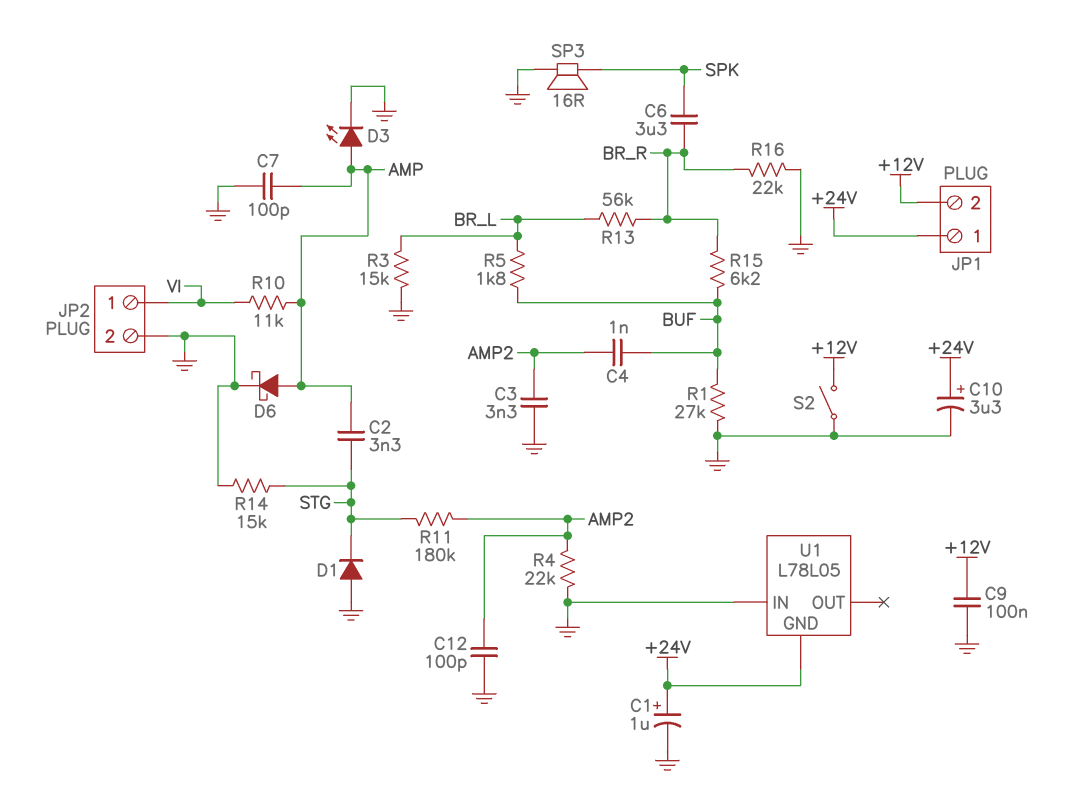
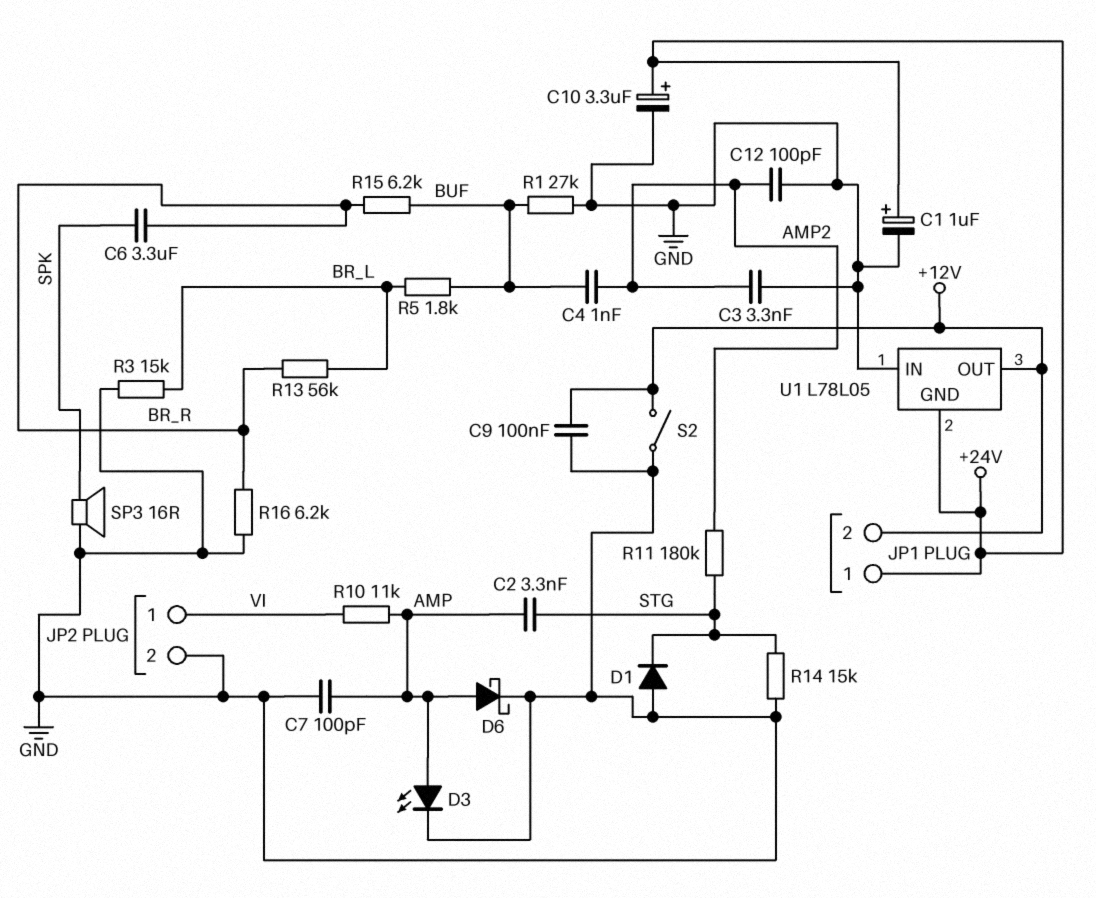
R4: 22k (AMP2, GND) -> none
R16: 22k (BR_R, GND) -> 6.2k (BR_R, GND)
U1 pin OUT: none -> +12V

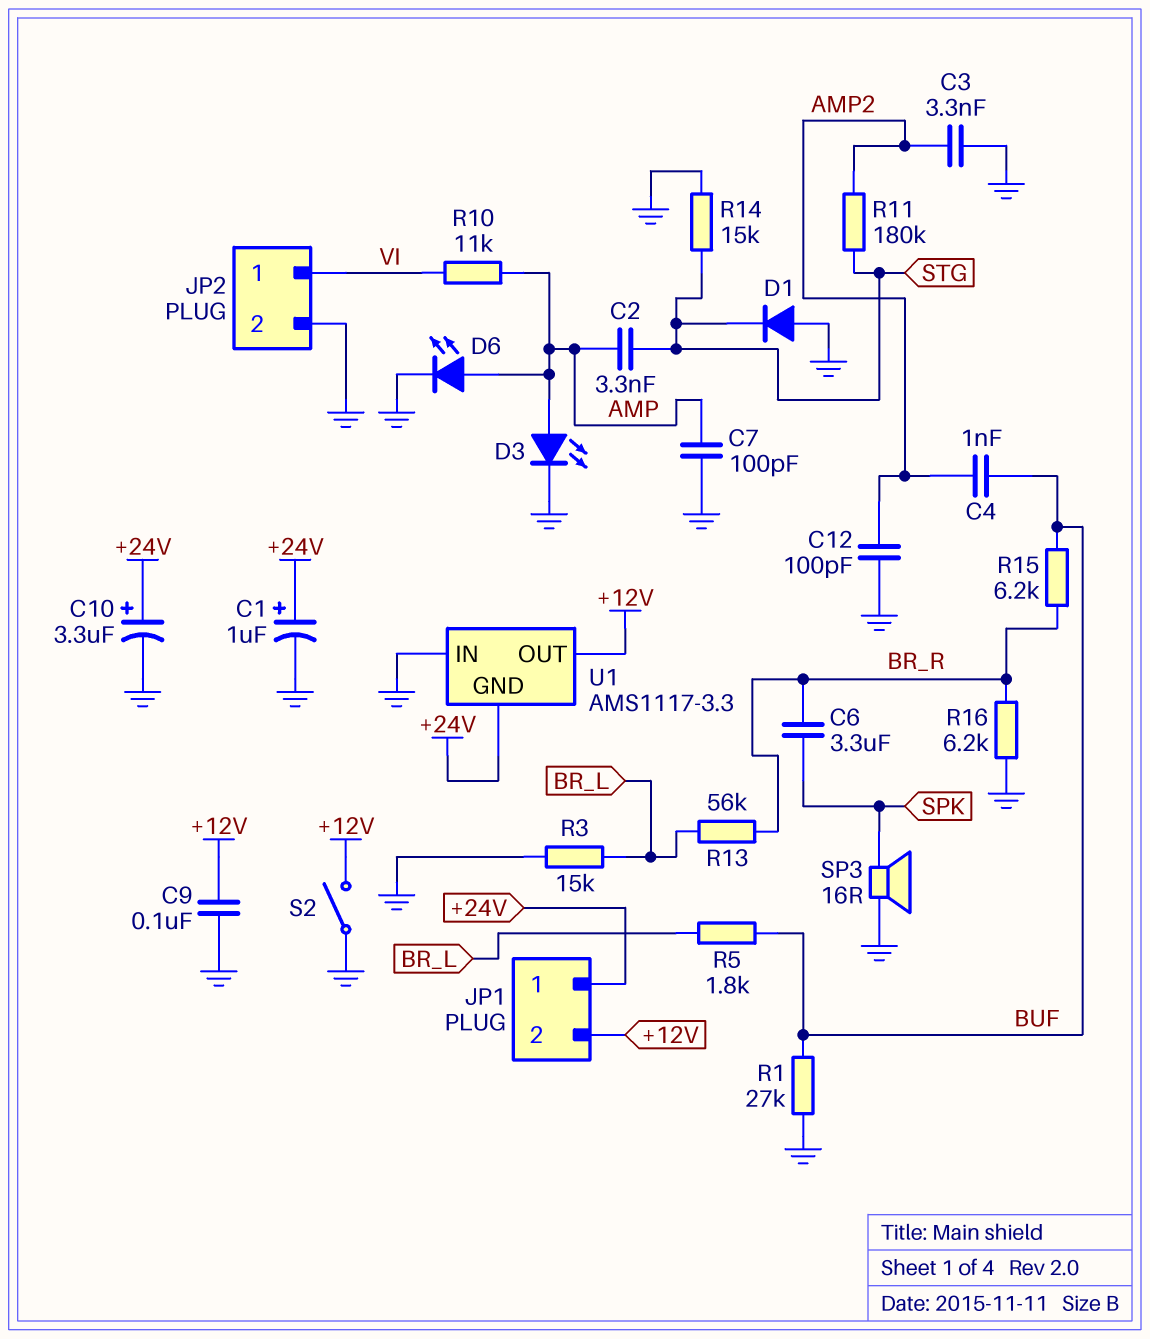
D6: schottky (A AMP, K GND) -> LED (A AMP, K GND)
U1: L78L05 -> AMS1117-3.3

